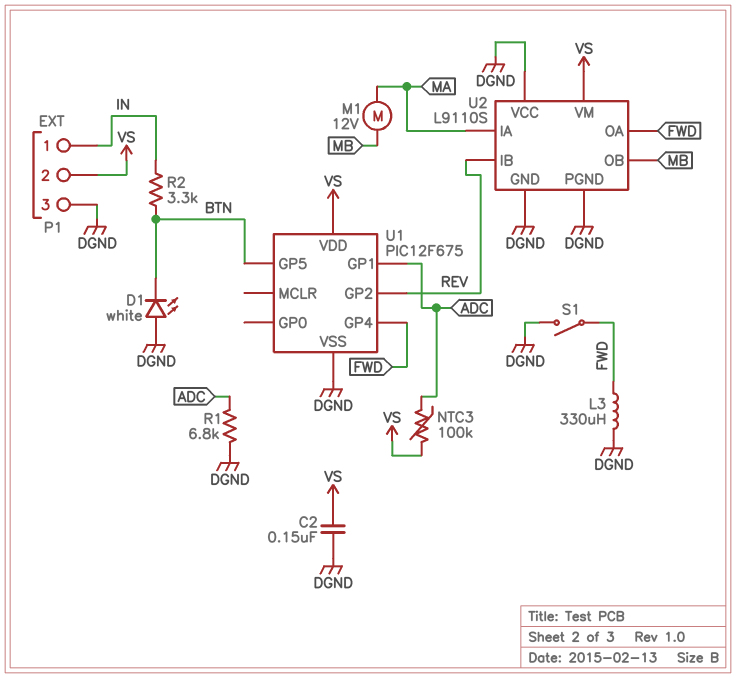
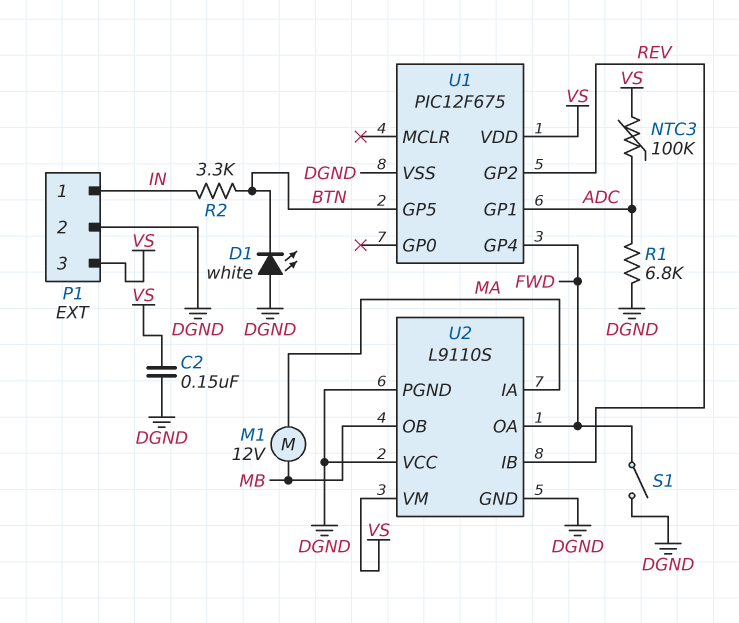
L3: 330uH (DGND, FWD) -> none
P1 pin 2: VS -> DGND
P1 pin 3: DGND -> VS

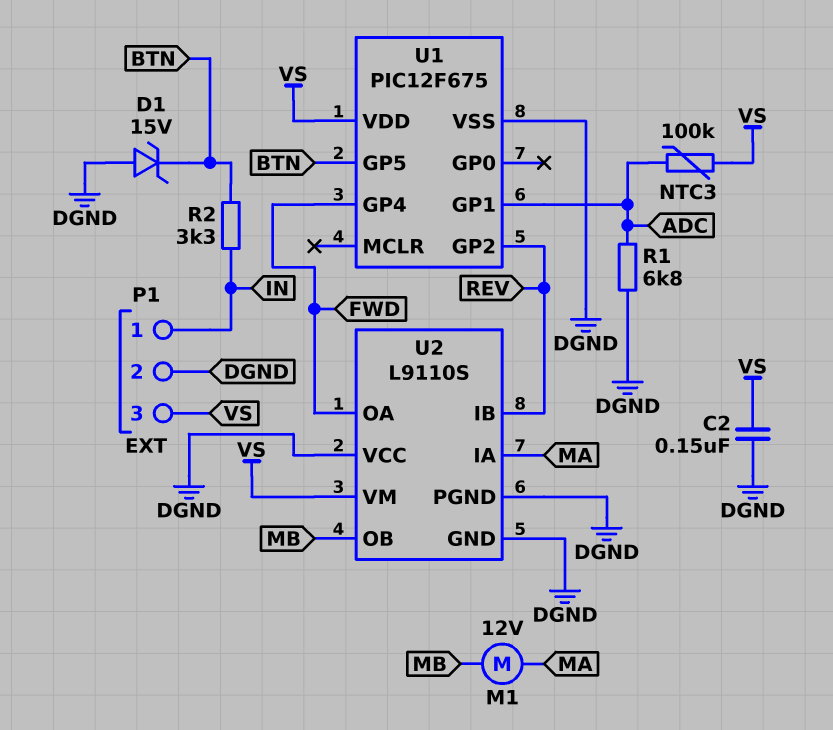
D1: LED white (A DGND, K BTN) -> zener 15V (A DGND, K BTN)
S1: switch (DGND, FWD) -> none

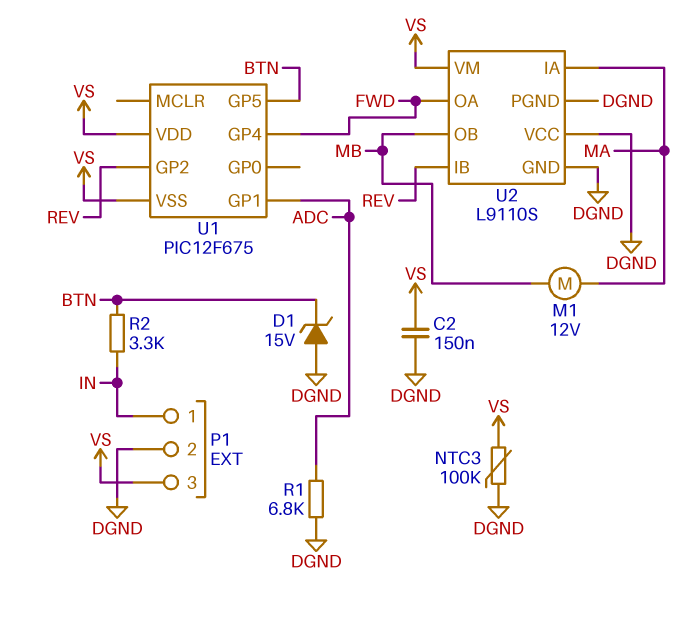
NTC3: 100k (ADC, VS) -> 100k (DGND, VS)
U1 pin VSS: DGND -> VS

